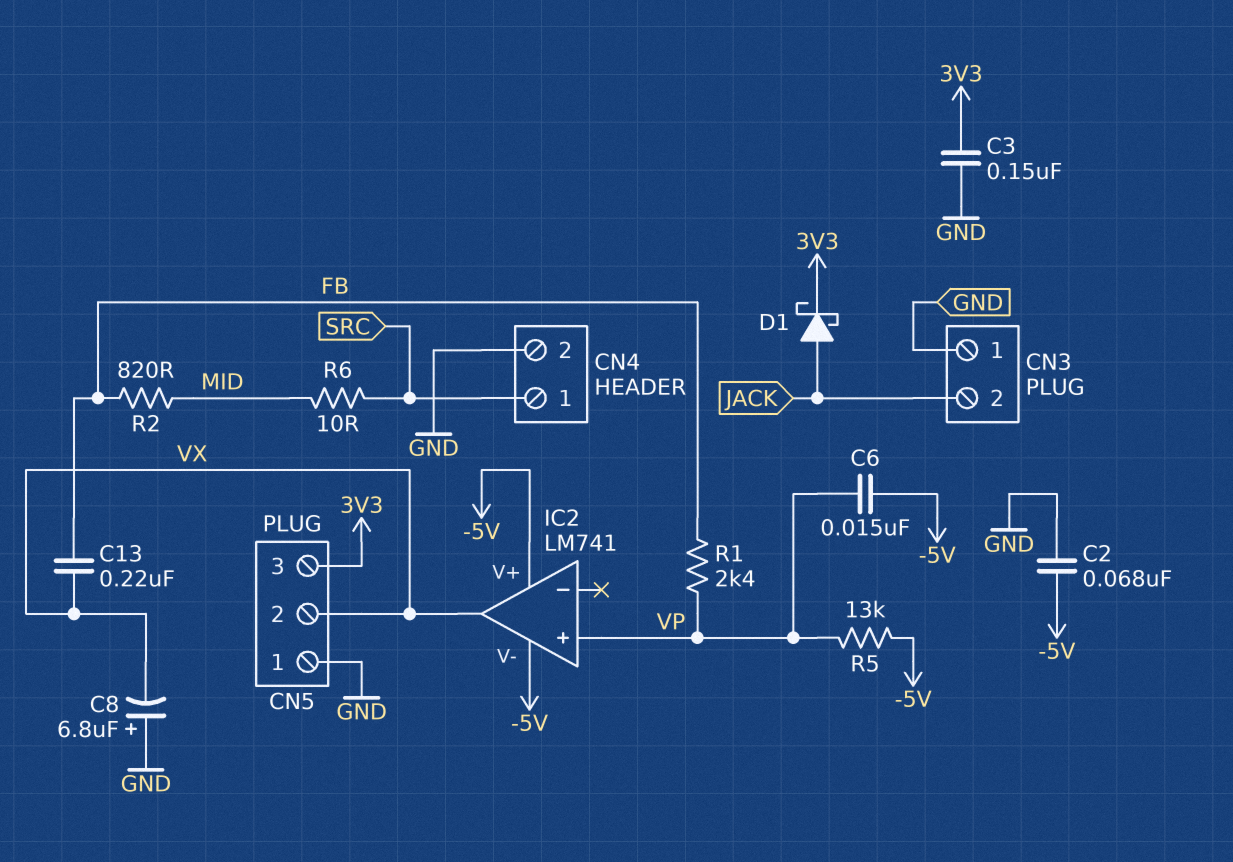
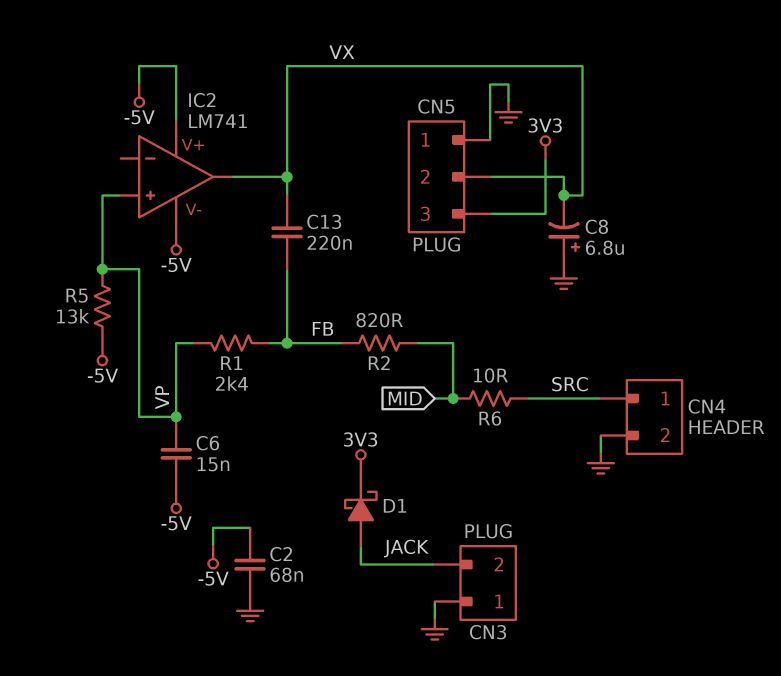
C3: 150nF (3V3, GND) -> none

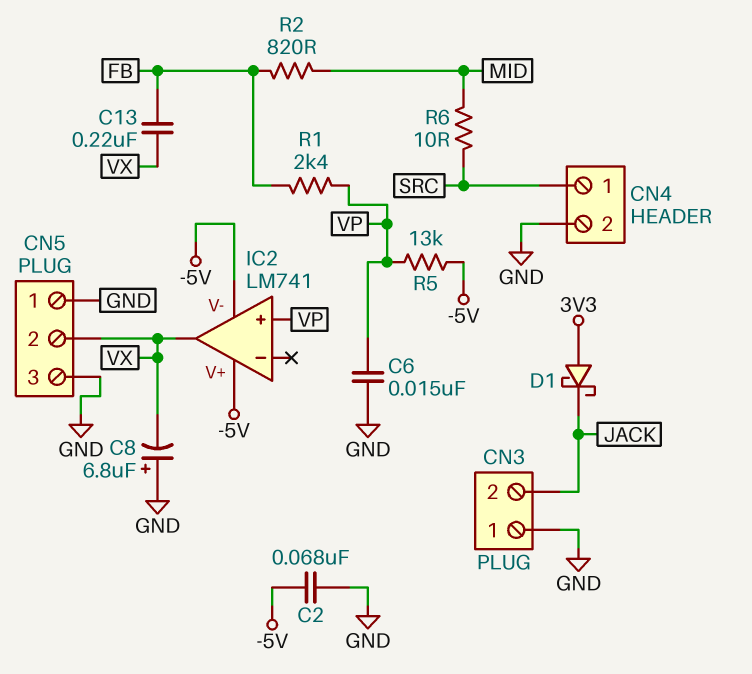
C6: 15nF (-5V, VP) -> 15nF (GND, VP)
CN5 pin 3: 3V3 -> GND
D1: schottky (A JACK, K 3V3) -> schottky (A 3V3, K JACK)

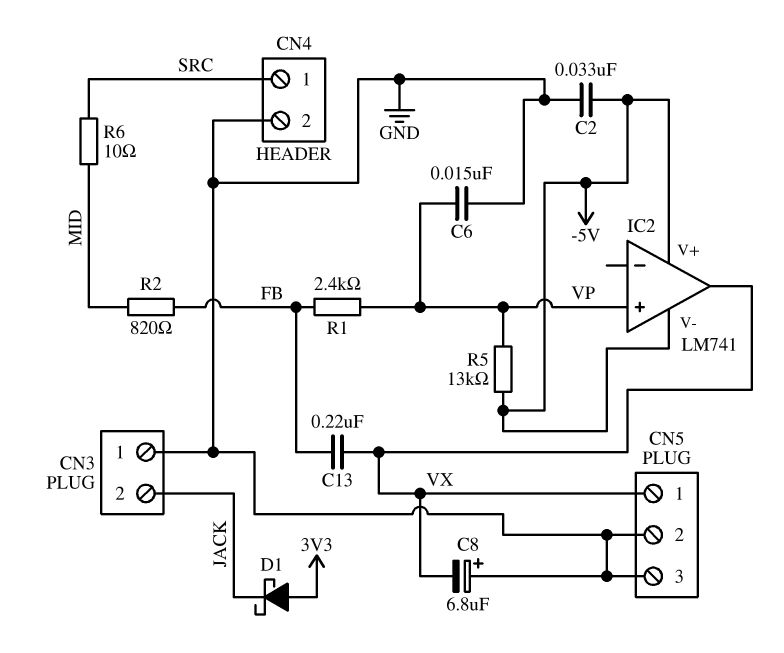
C2: 68nF (-5V, GND) -> 33nF (-5V, GND)
CN5 pin 1: GND -> VX
CN5 pin 2: VX -> GND

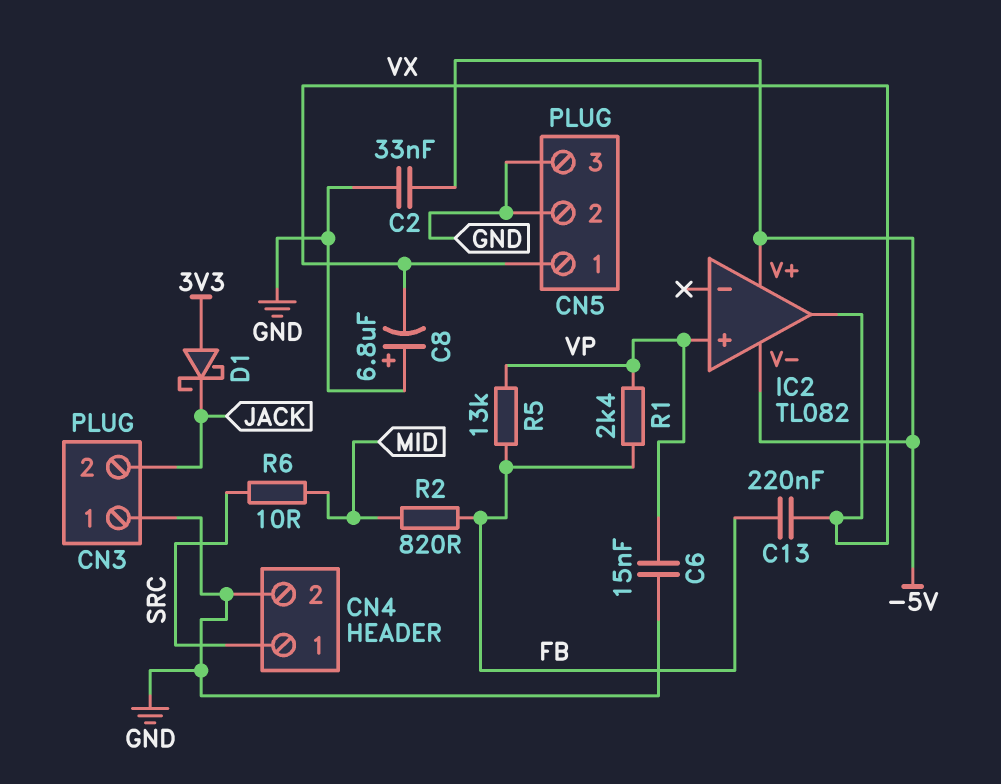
IC2: LM741 -> TL082
R5: 13k (-5V, VP) -> 13k (FB, VP)

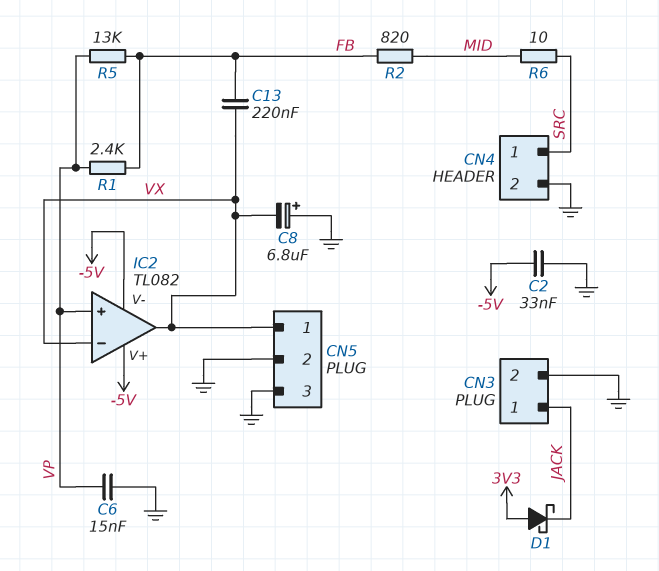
CN3 pin 1: GND -> JACK
CN3 pin 2: JACK -> GND
IC2 pin in-: none -> VX

